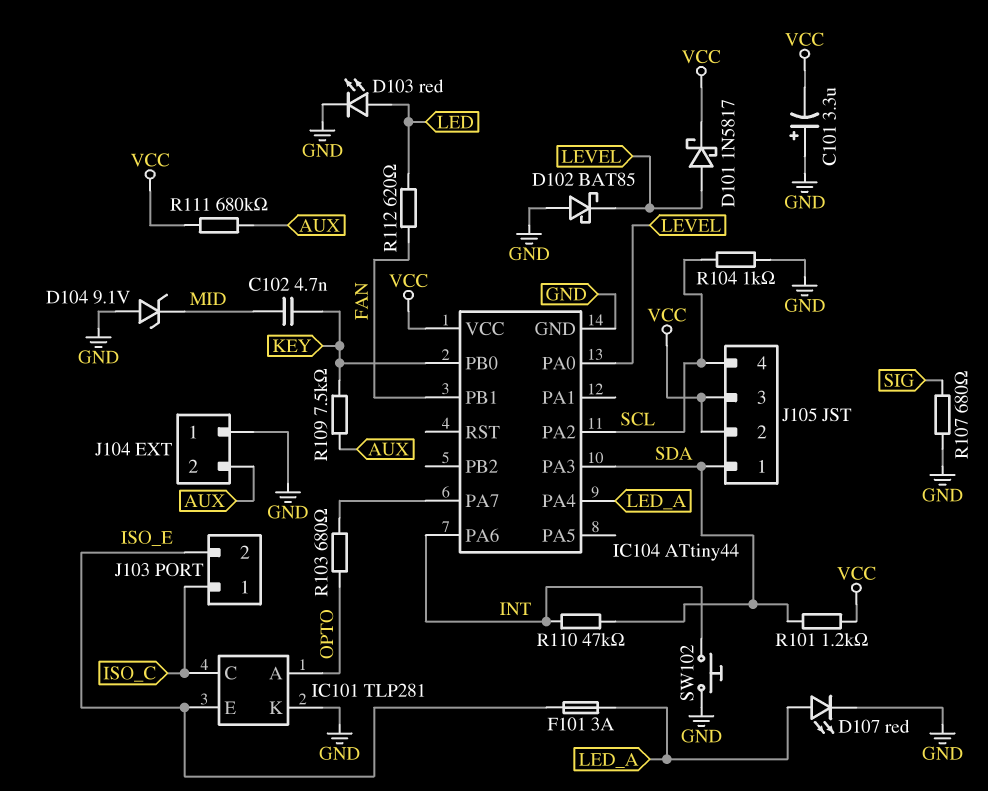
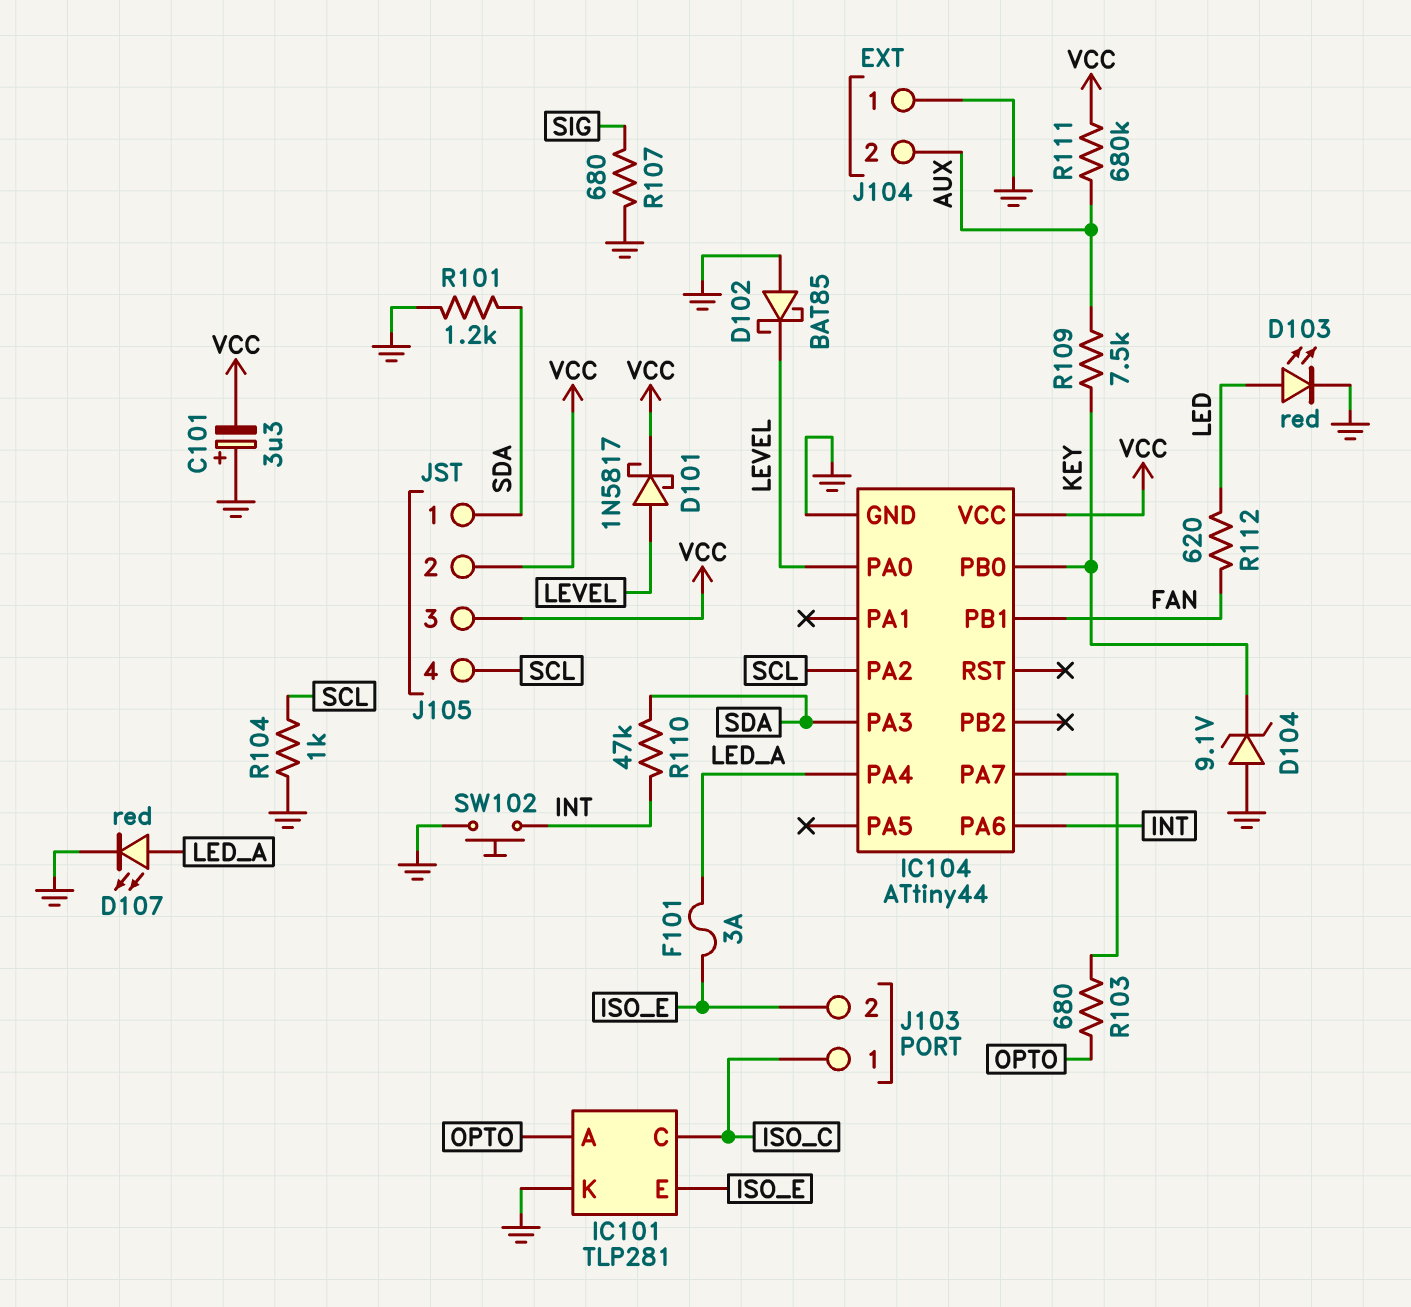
C102: 4.7nF (KEY, MID) -> none
D104: zener 9.1V (A GND, K MID) -> zener 9.1V (A GND, K KEY)
R101: 1.2k (SDA, VCC) -> 1.2k (GND, SDA)

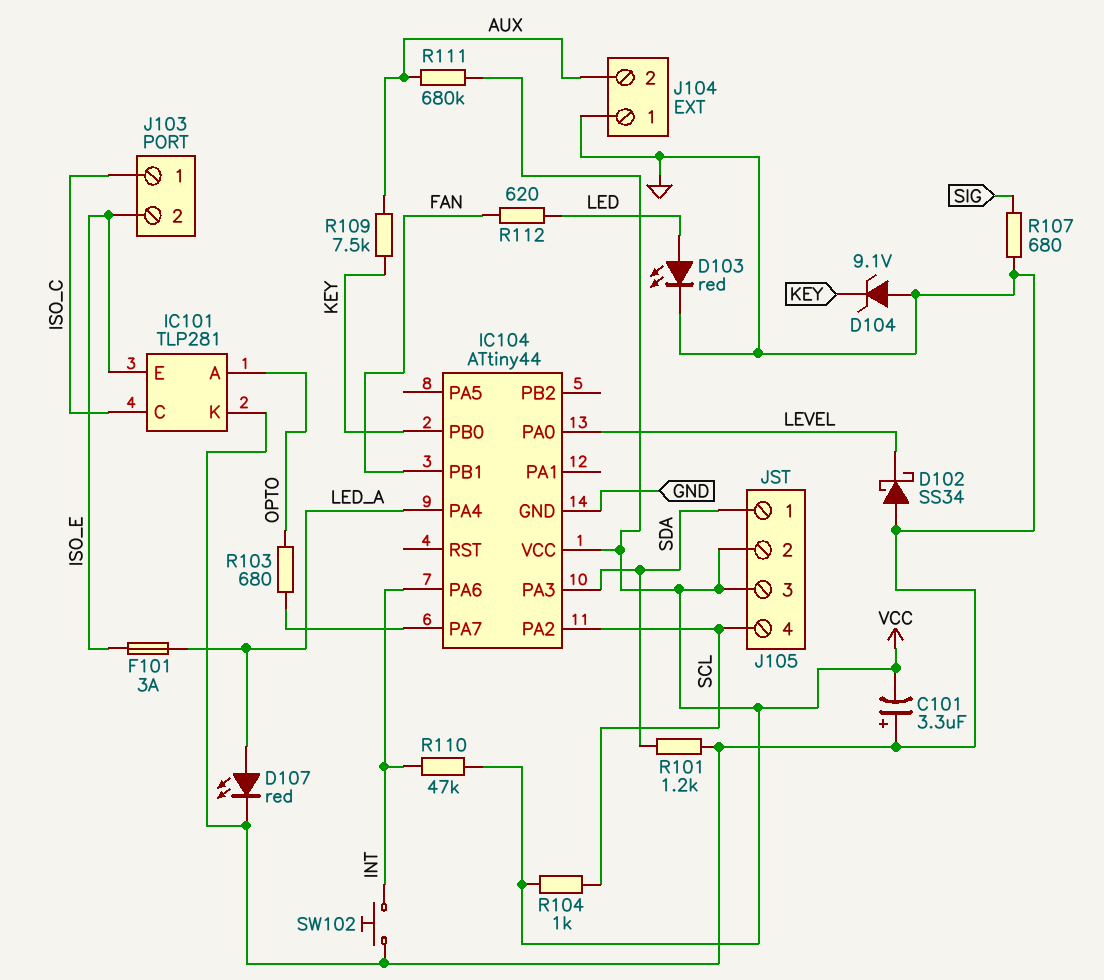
D101: schottky 1N5817 (A LEVEL, K VCC) -> none
D102: schottky BAT85 (A GND, K LEVEL) -> schottky SS34 (A GND, K LEVEL)
R104: 1k (GND, SCL) -> 1k (SCL, VCC)
R110: 47k (INT, SDA) -> 47k (INT, VCC)

